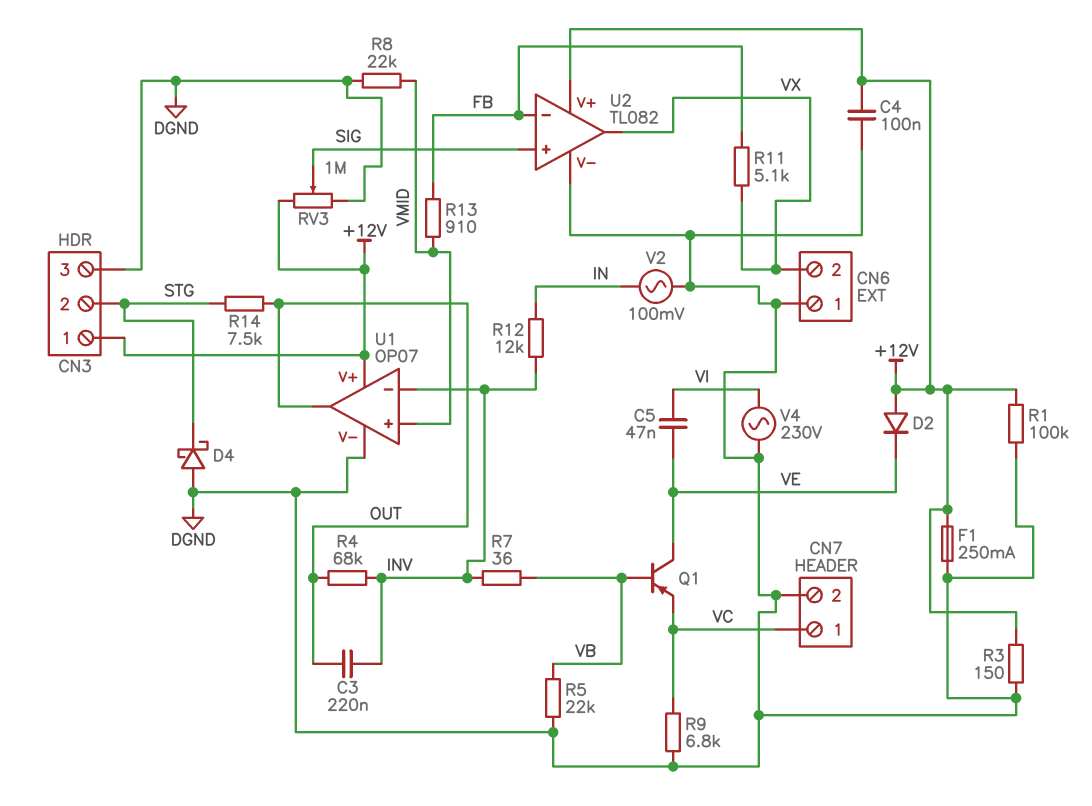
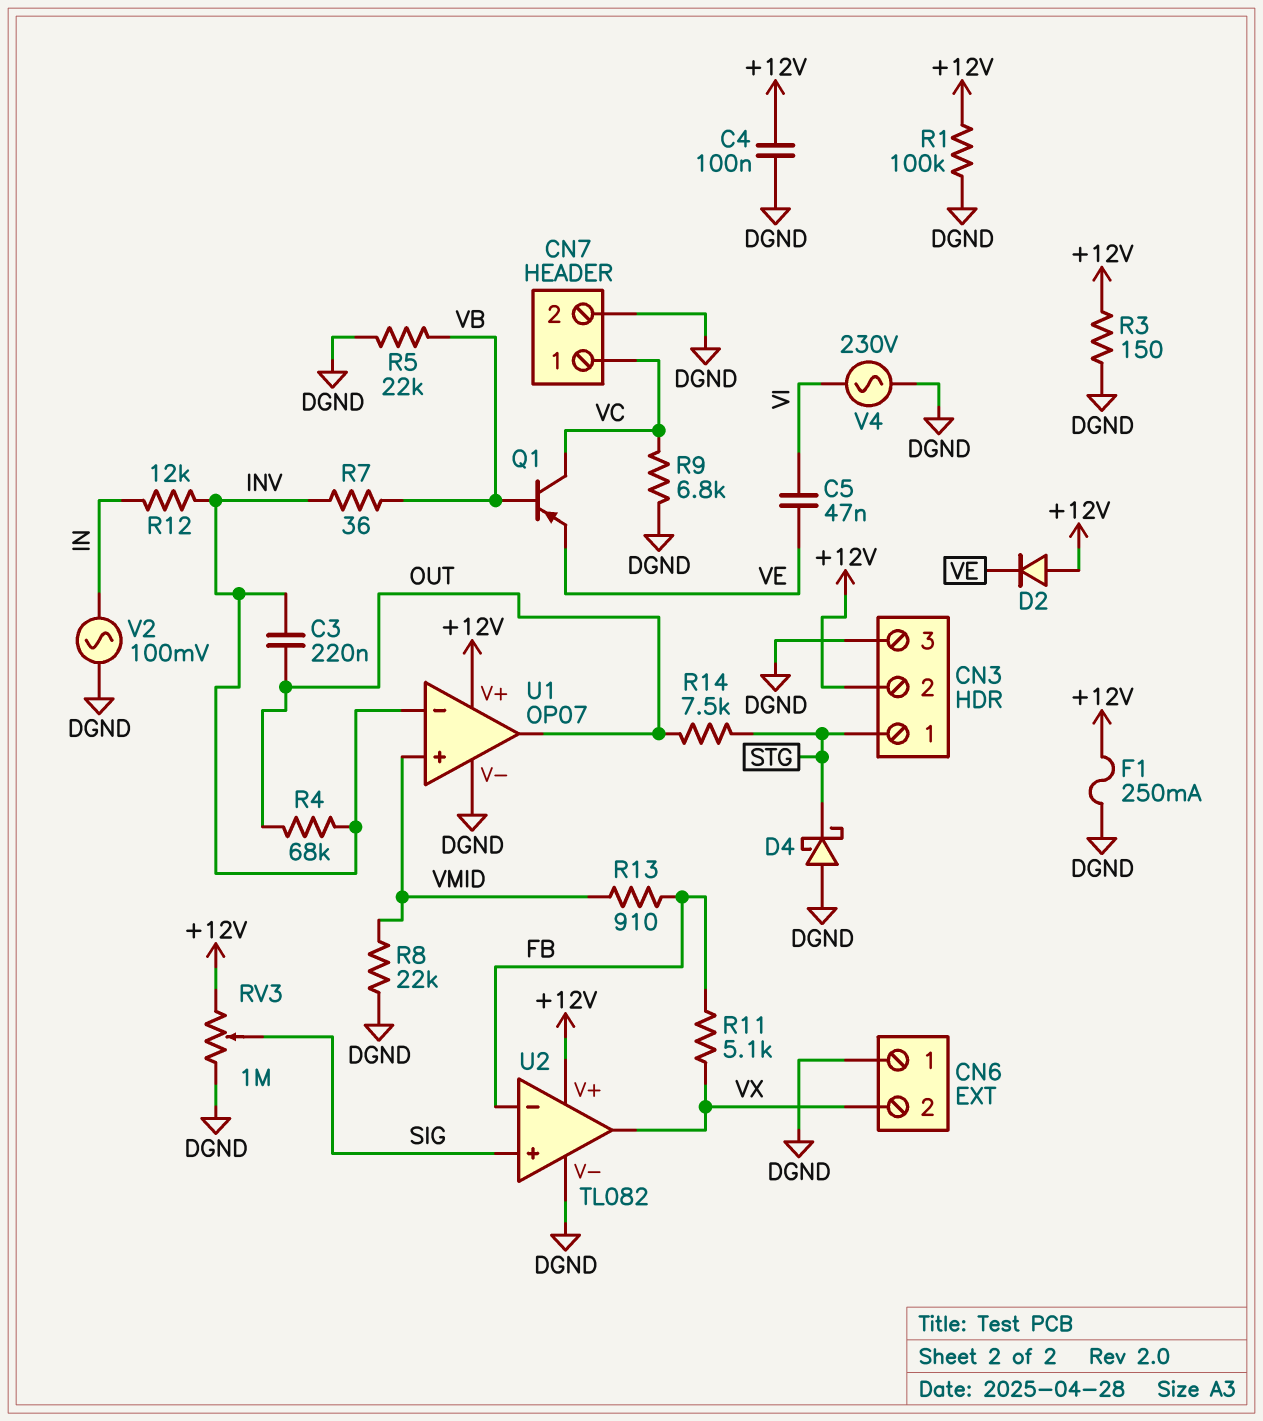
CN3 pin 1: +12V -> STG
CN3 pin 2: STG -> +12V
Q1: PNP (B VB, C VE, E VC) -> PNP (B VB, C VC, E VE)

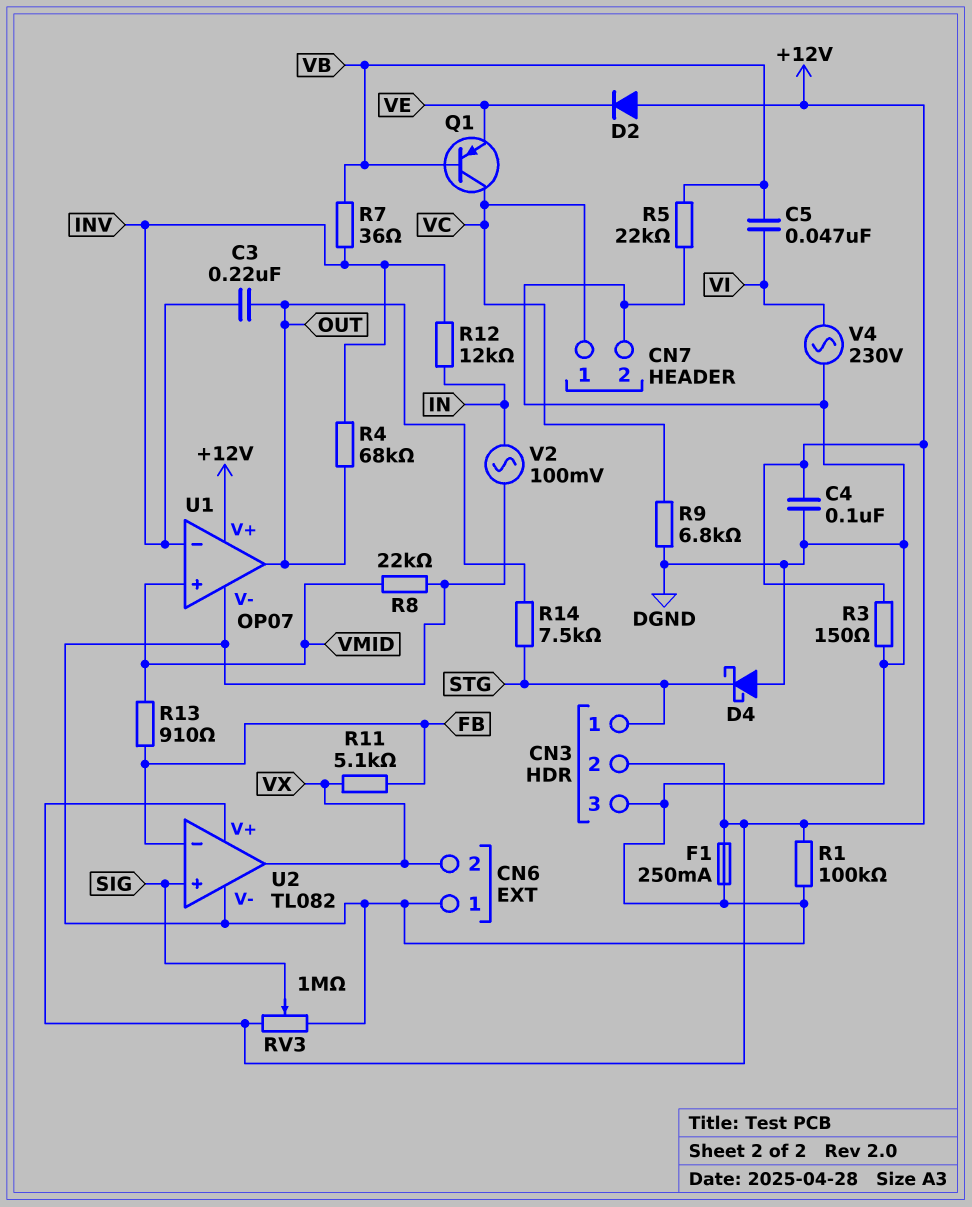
C5: 47nF (VE, VI) -> 47nF (VB, VI)

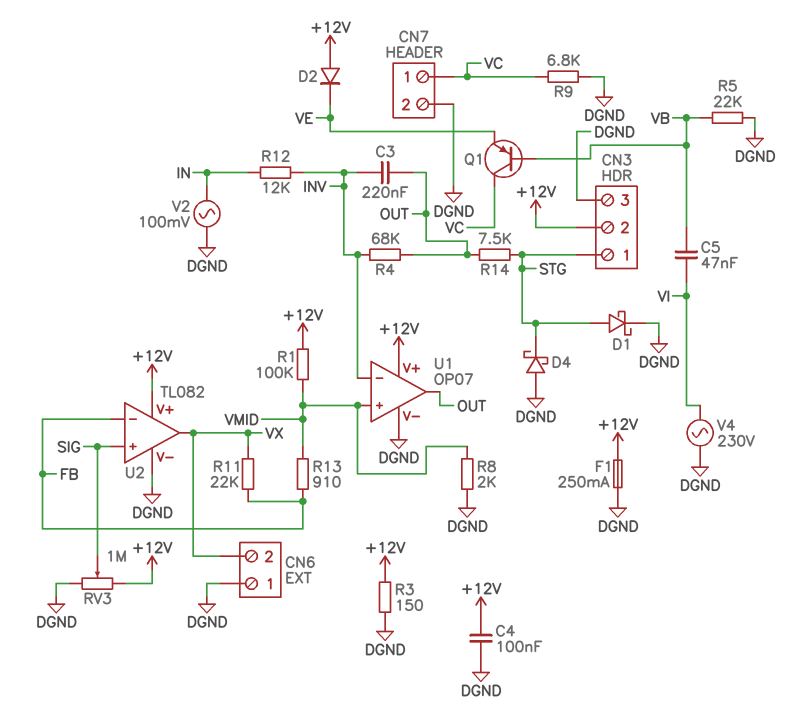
D1: none -> schottky (A STG, K DGND)
R1: 100k (+12V, DGND) -> 100k (+12V, VMID)
R7: 36 (INV, VB) -> none
R8: 22k (DGND, VMID) -> 2k (DGND, VMID)
R11: 5.1k (FB, VX) -> 22k (FB, VX)

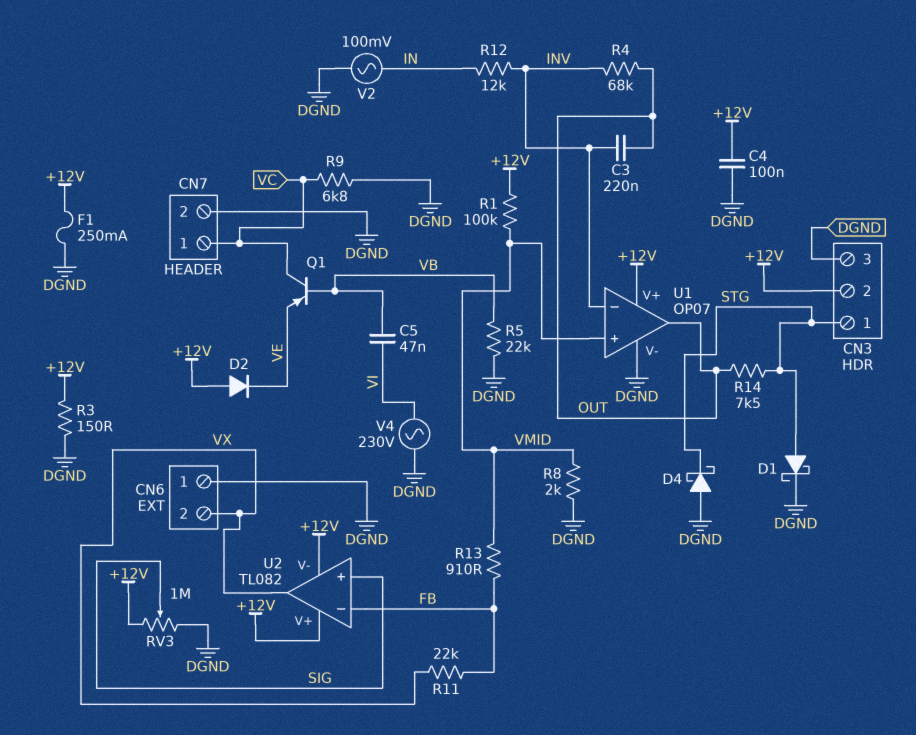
U2 pin V-: DGND -> +12V

